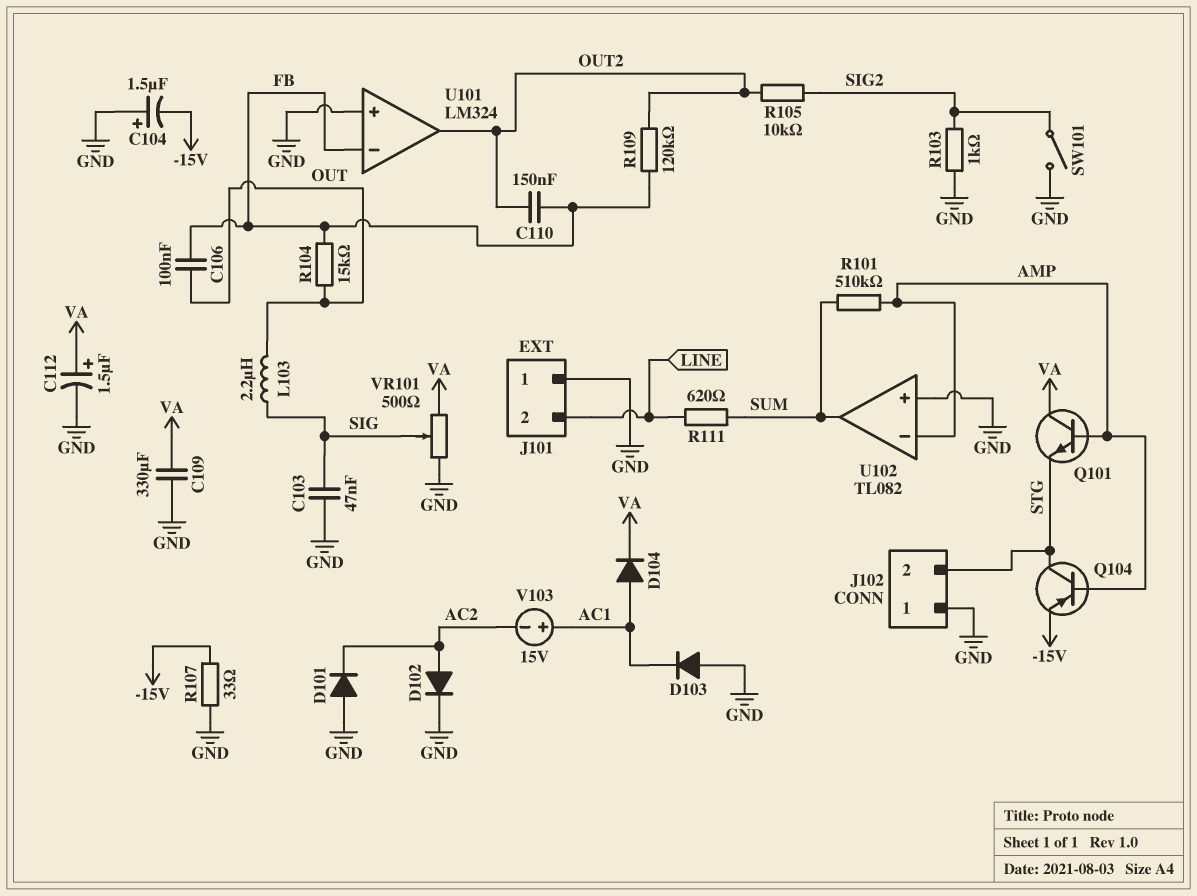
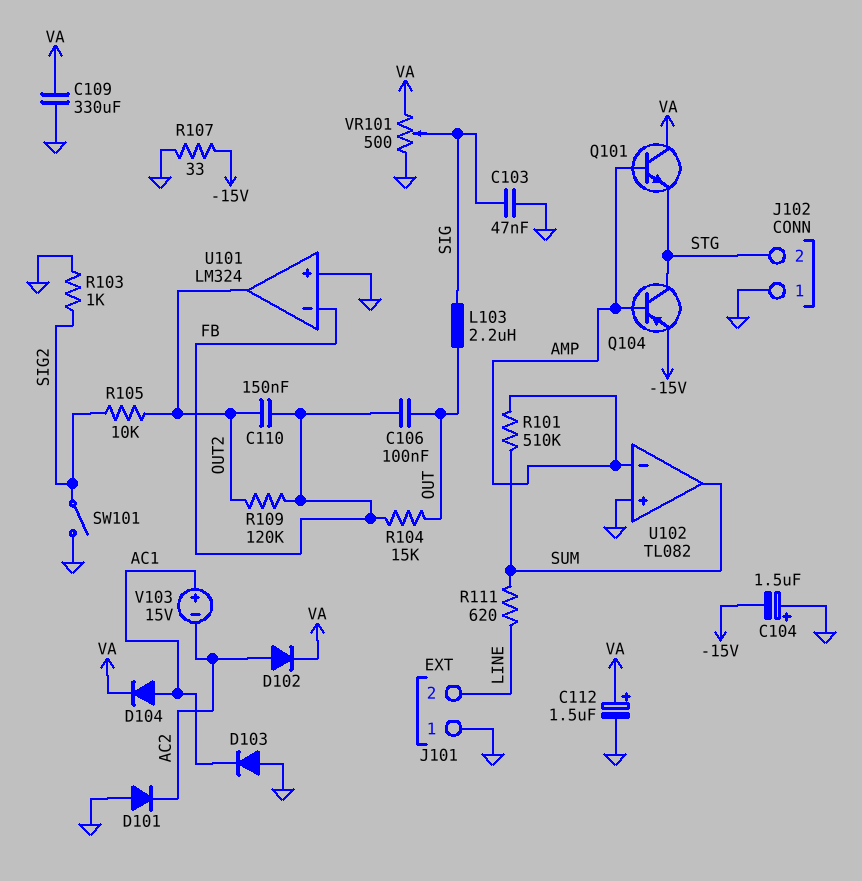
D102: diode (A AC2, K GND) -> diode (A AC2, K VA)

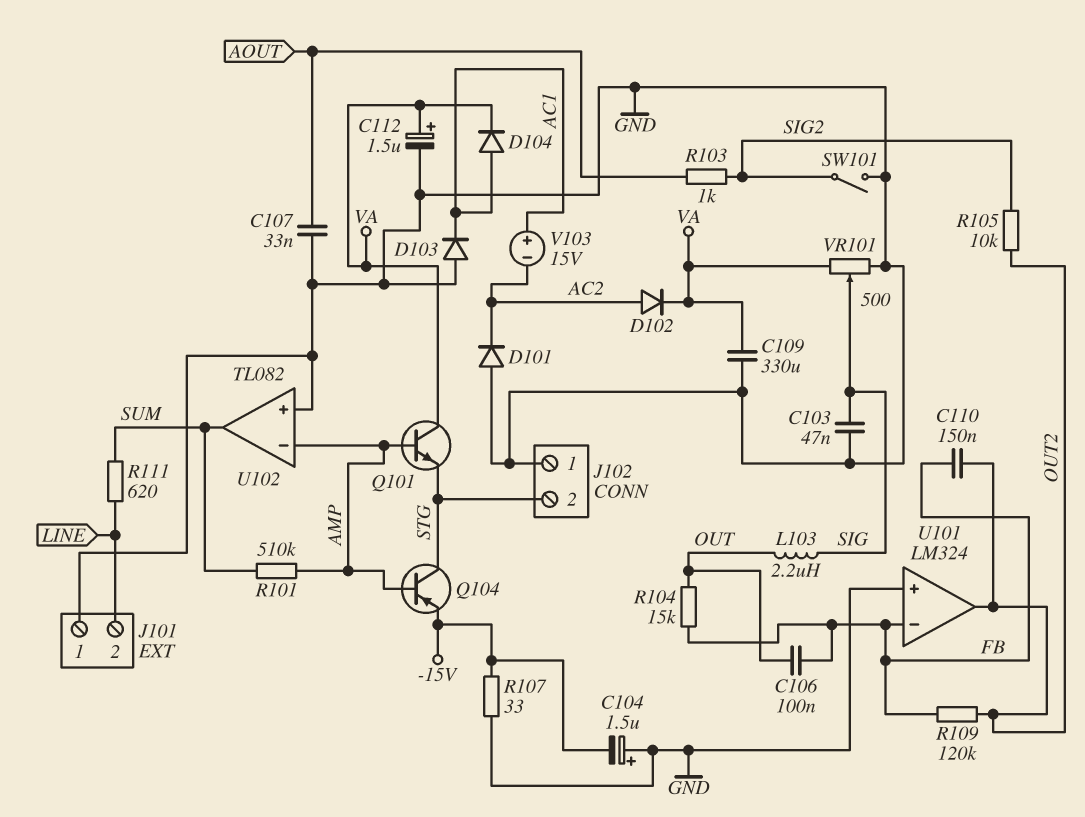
C107: none -> 33nF (AOUT, GND)
R103: 1k (GND, SIG2) -> 1k (AOUT, SIG2)

